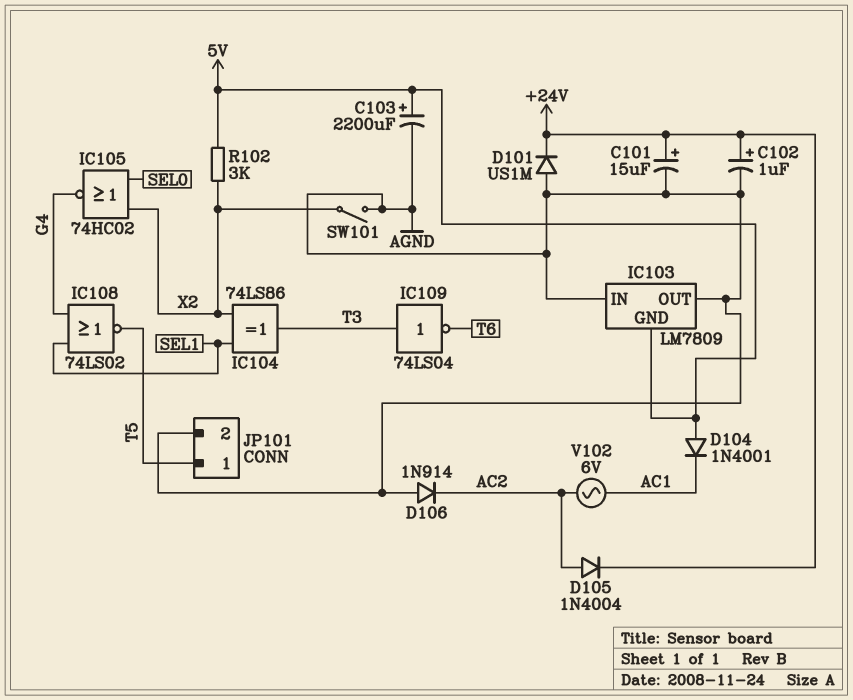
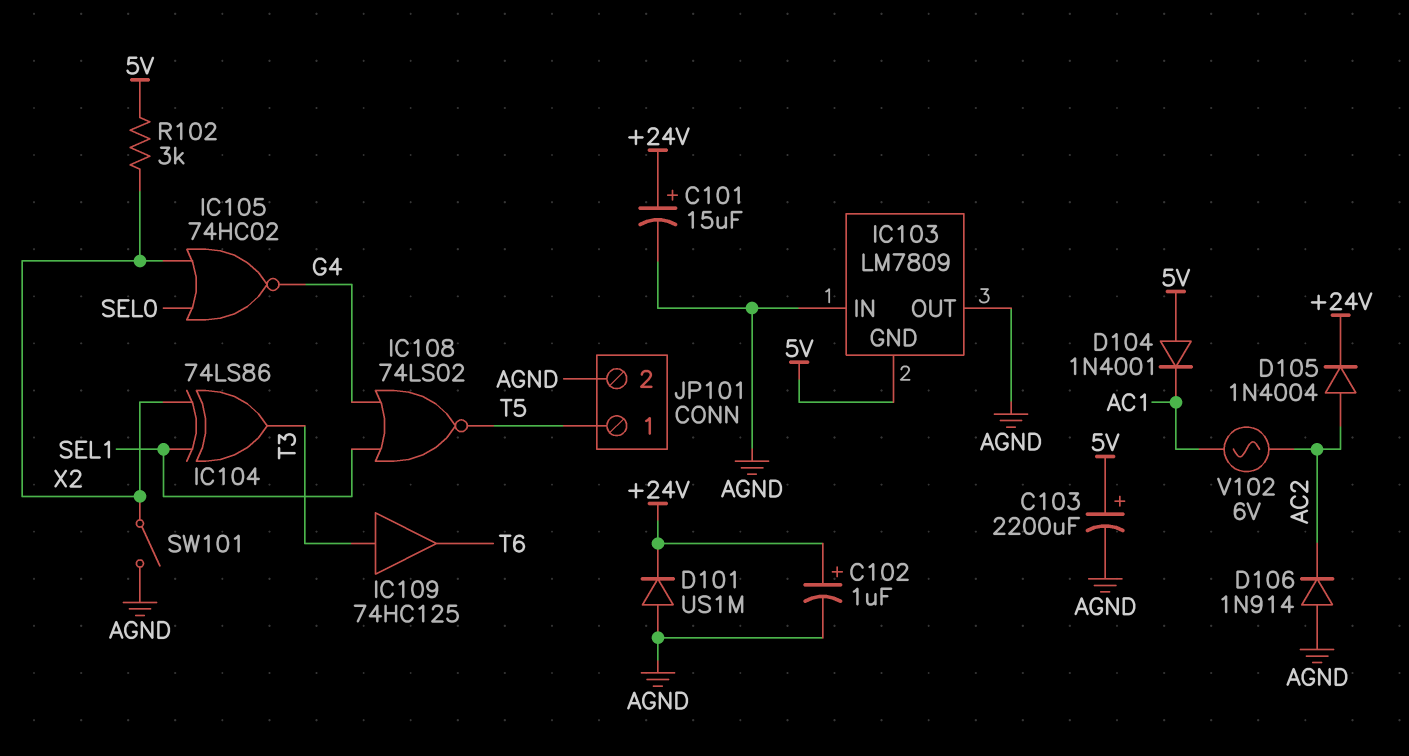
IC109: NOT 74LS04 (in T3, out T6) -> buffer 74HC125 (in T3, out T6)

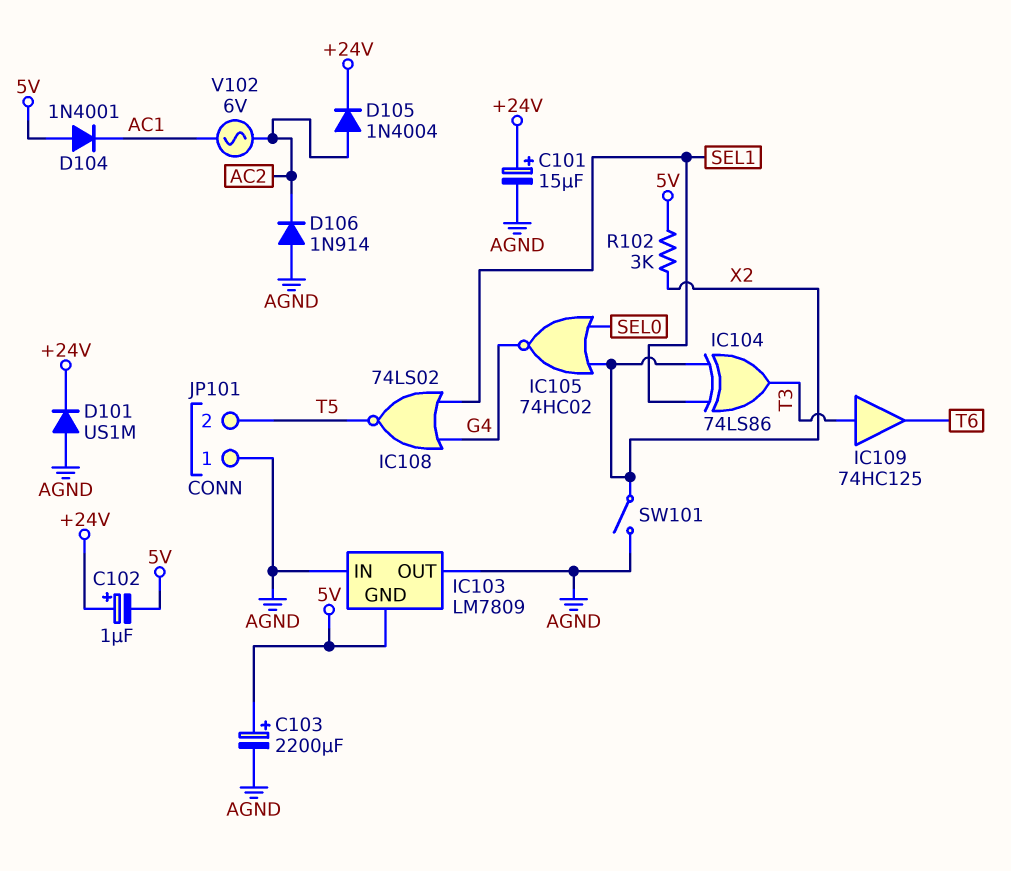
C102: 1uF (plus +24V, minus AGND) -> 1uF (plus +24V, minus 5V)
JP101 pin 1: T5 -> AGND
JP101 pin 2: AGND -> T5

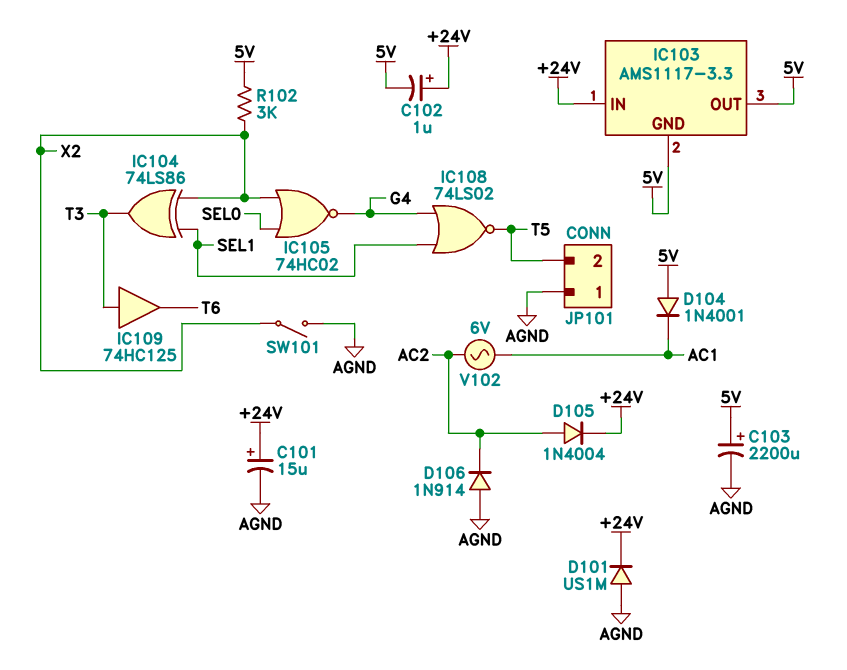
IC103: LM7809 -> AMS1117-3.3
IC103 pin IN: AGND -> +24V
IC103 pin OUT: AGND -> 5V

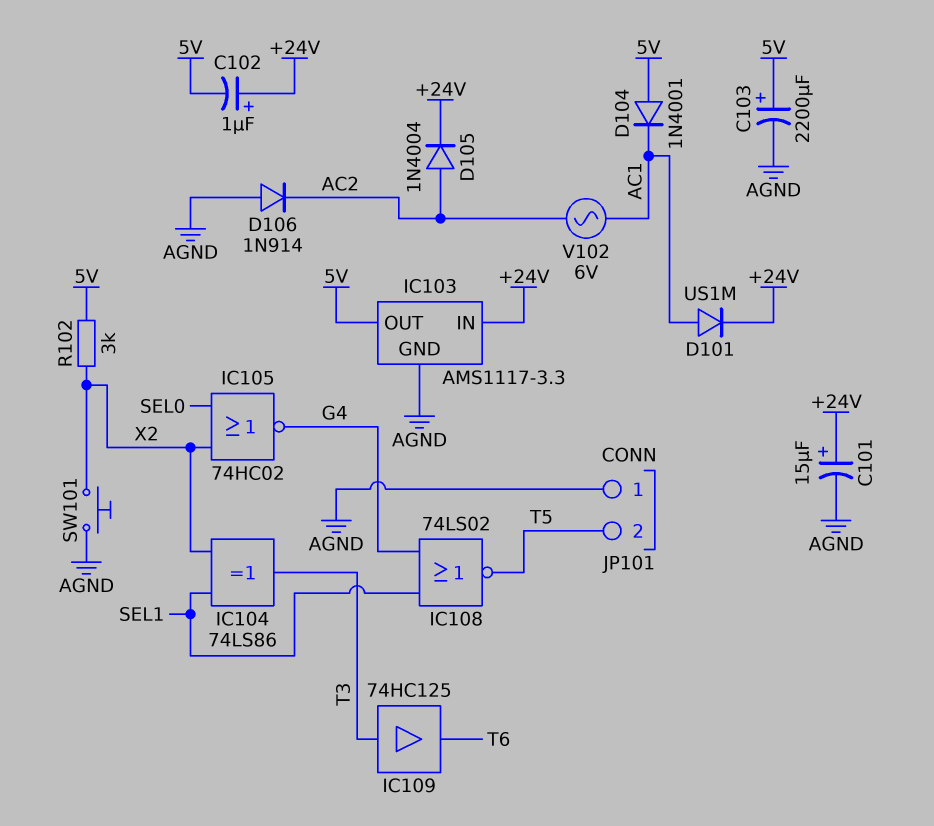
D101: diode US1M (A AGND, K +24V) -> diode US1M (A AC1, K +24V)
IC103 pin GND: 5V -> AGND
SW101: switch (AGND, X2) -> button (AGND, X2)

